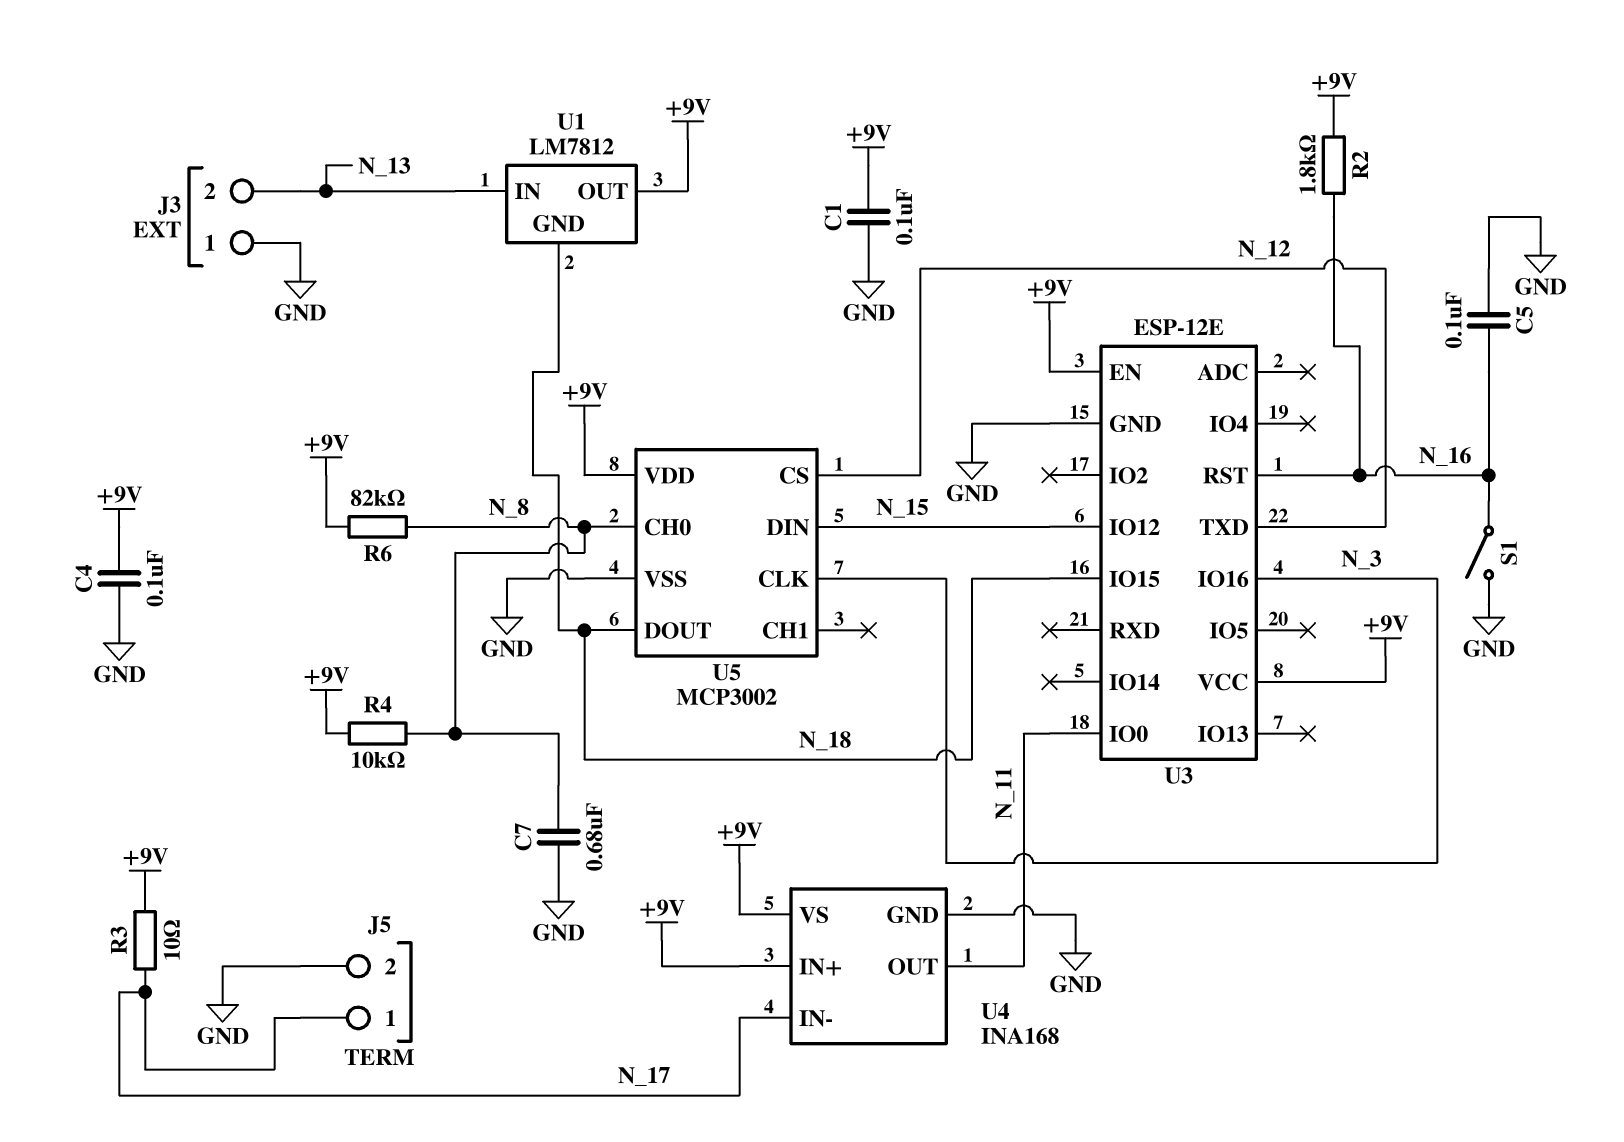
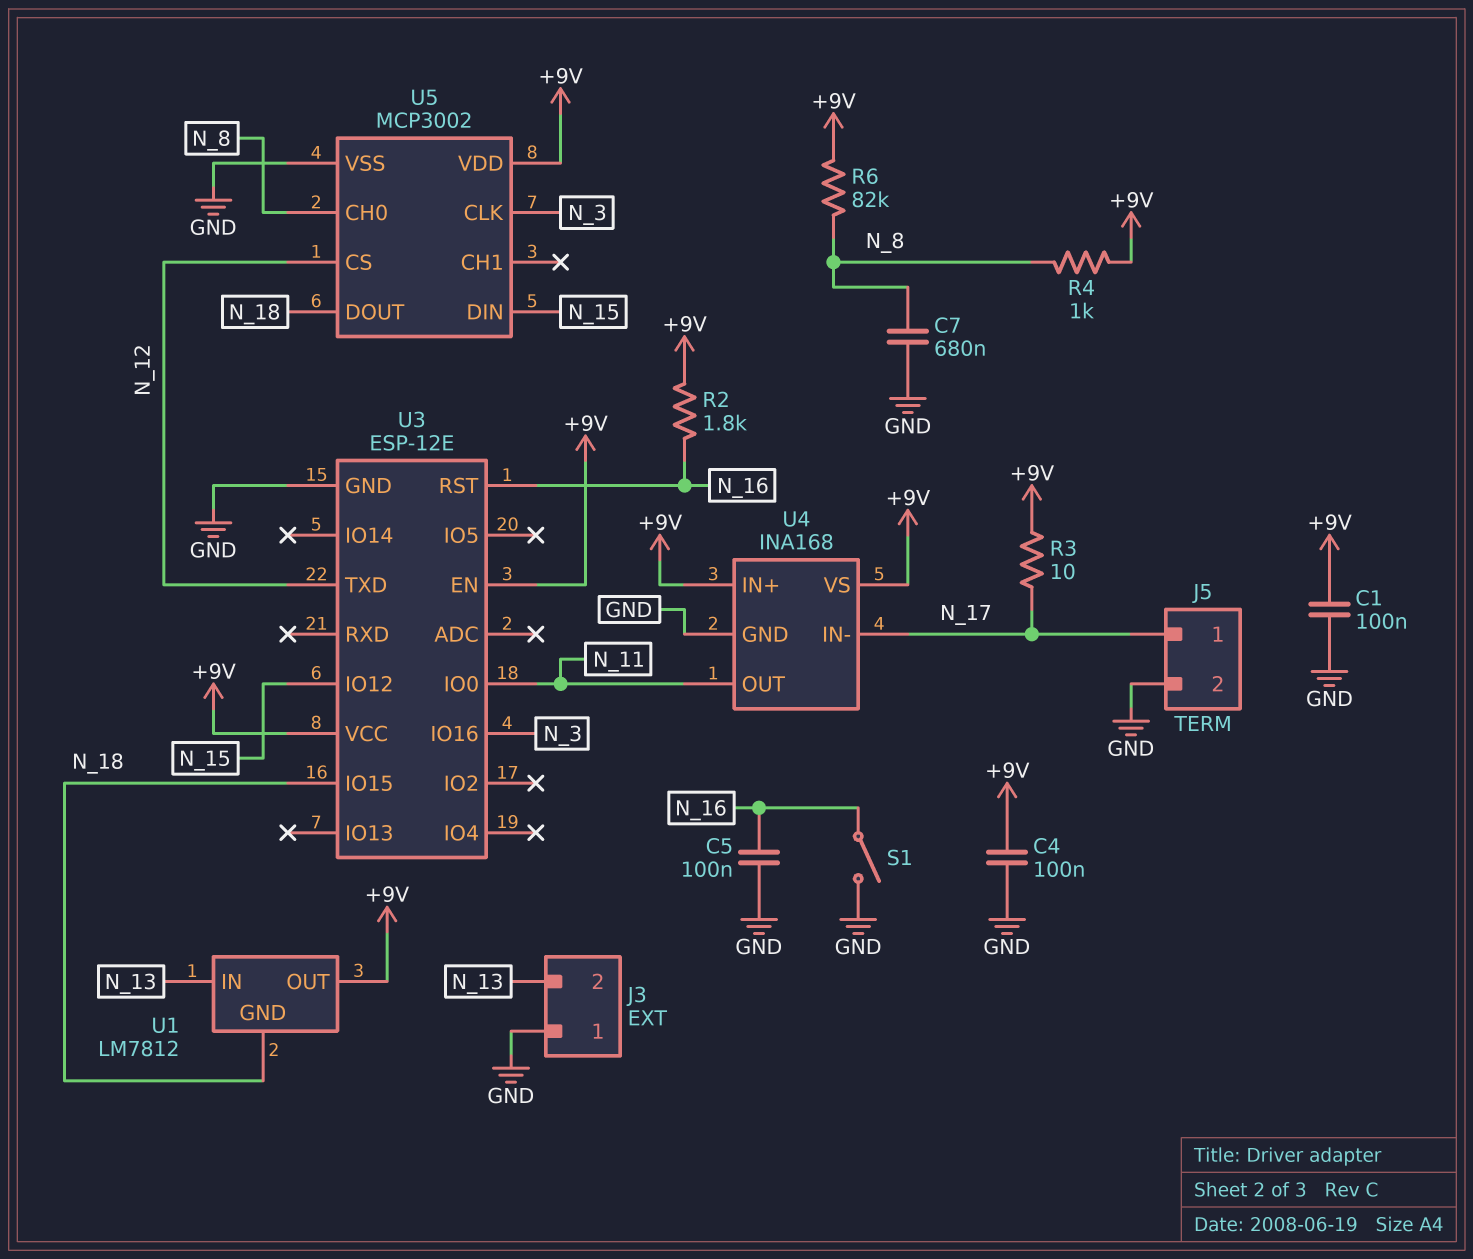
R4: 10k (+9V, N_8) -> 1k (+9V, N_8)

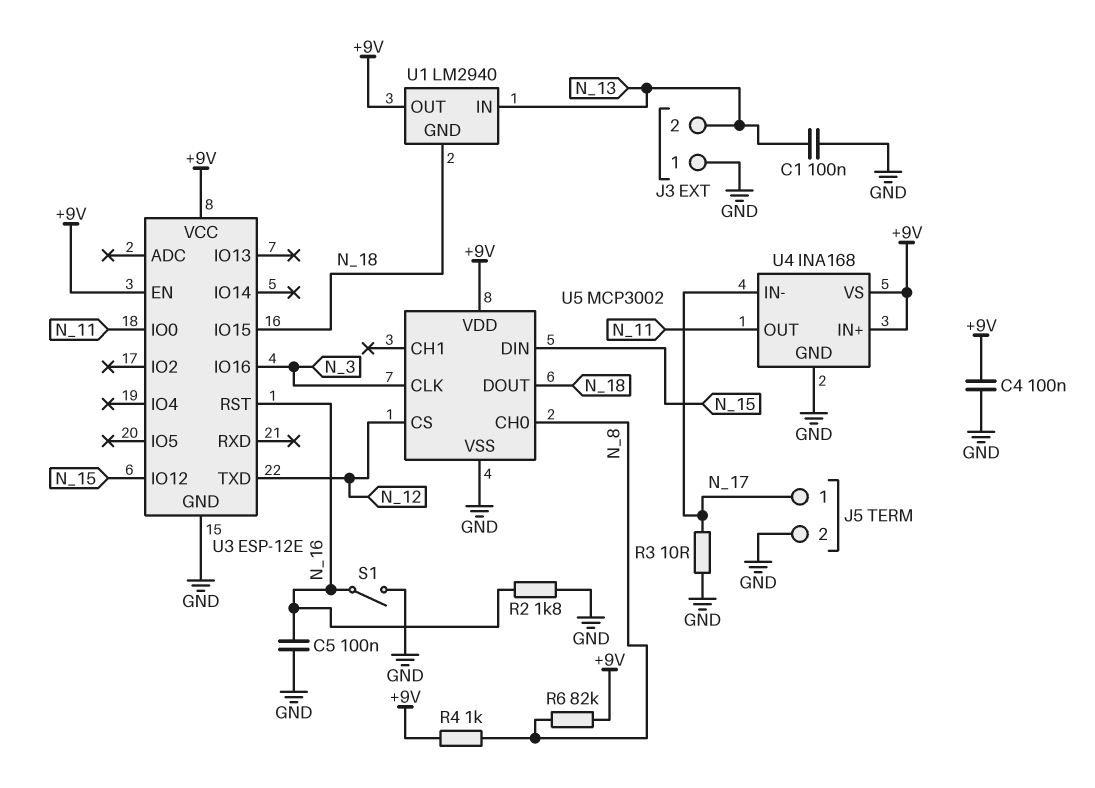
C1: 100nF (+9V, GND) -> 100nF (GND, N_13)
C7: 680nF (GND, N_8) -> none
R2: 1.8k (+9V, N_16) -> 1.8k (GND, N_16)
R3: 10 (+9V, N_17) -> 10 (GND, N_17)
U1: LM7812 -> LM2940

